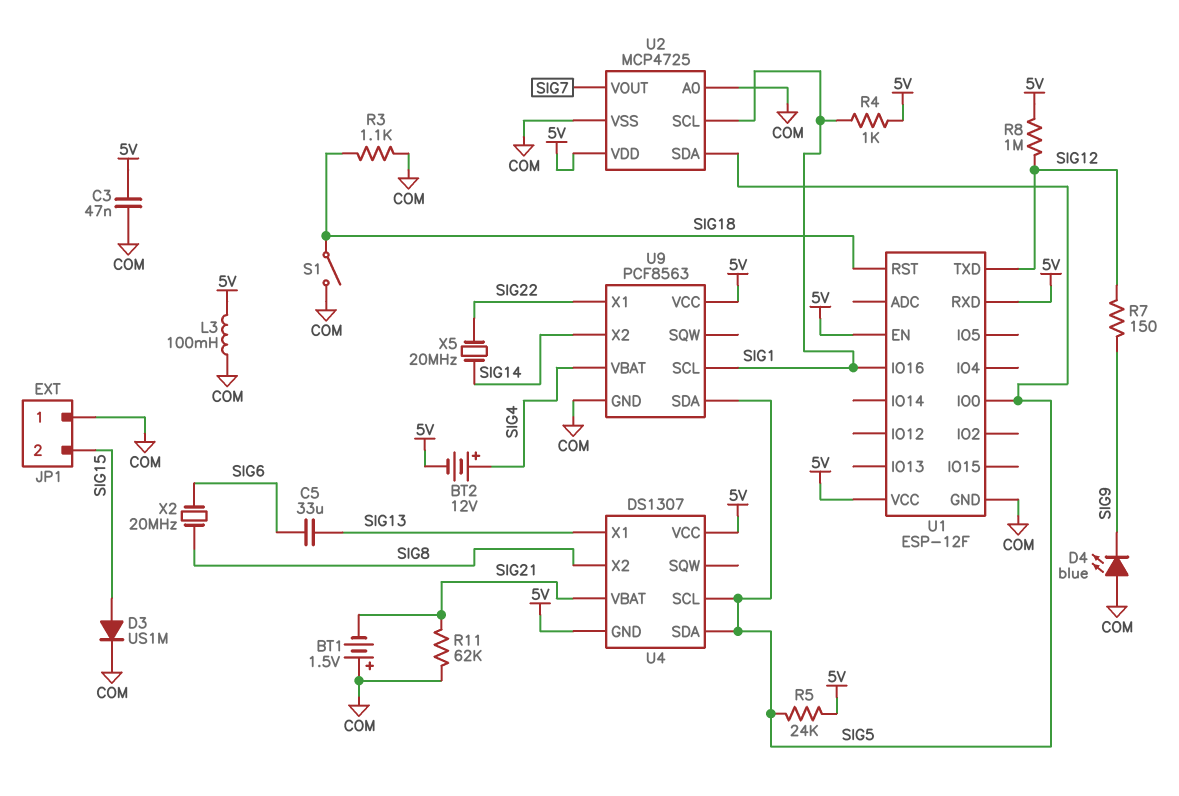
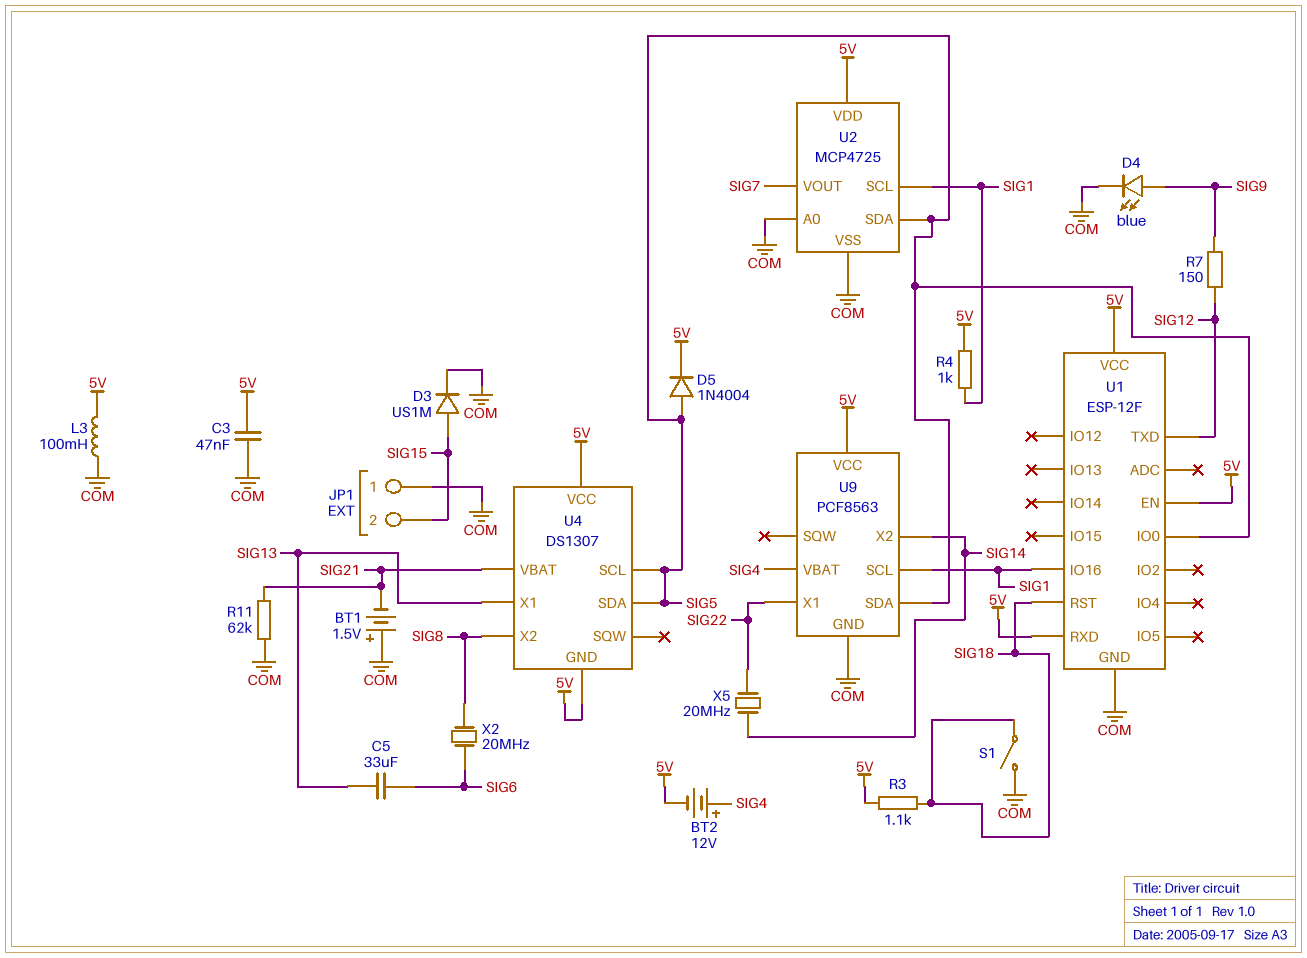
D4: LED blue (A COM, K SIG9) -> LED blue (A SIG9, K COM)
D5: none -> diode 1N4004 (A SIG5, K 5V)
R3: 1.1k (COM, SIG18) -> 1.1k (5V, SIG18)
R5: 24k (5V, SIG5) -> none
R8: 1M (5V, SIG12) -> none

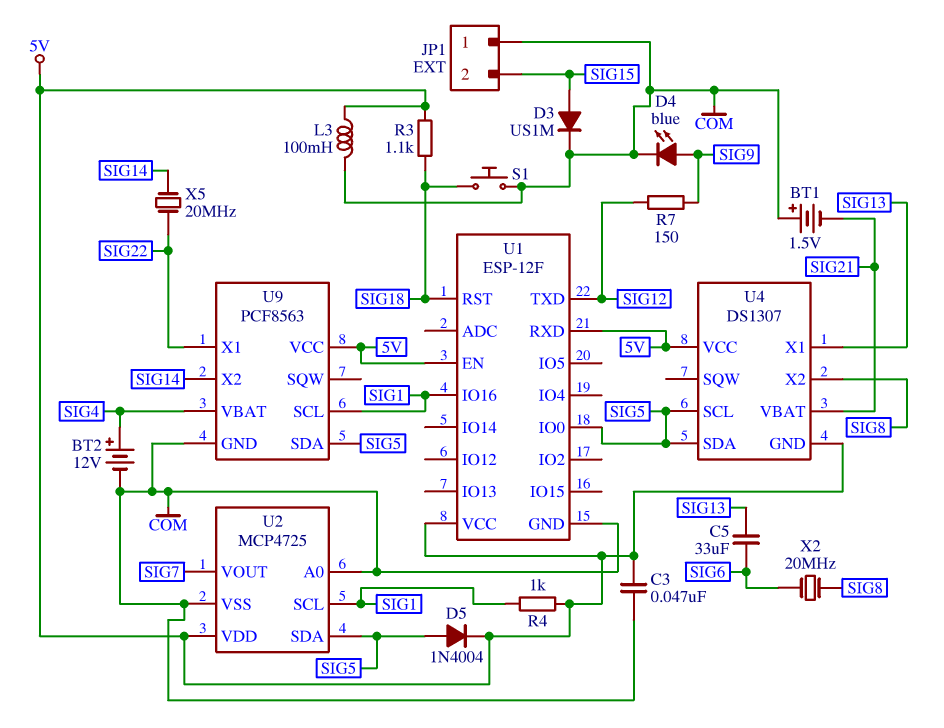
BT2: 12V (plus SIG4, minus 5V) -> 12V (plus SIG4, minus COM)
R11: 62k (COM, SIG21) -> none
S1: switch (COM, SIG18) -> button (COM, SIG18)

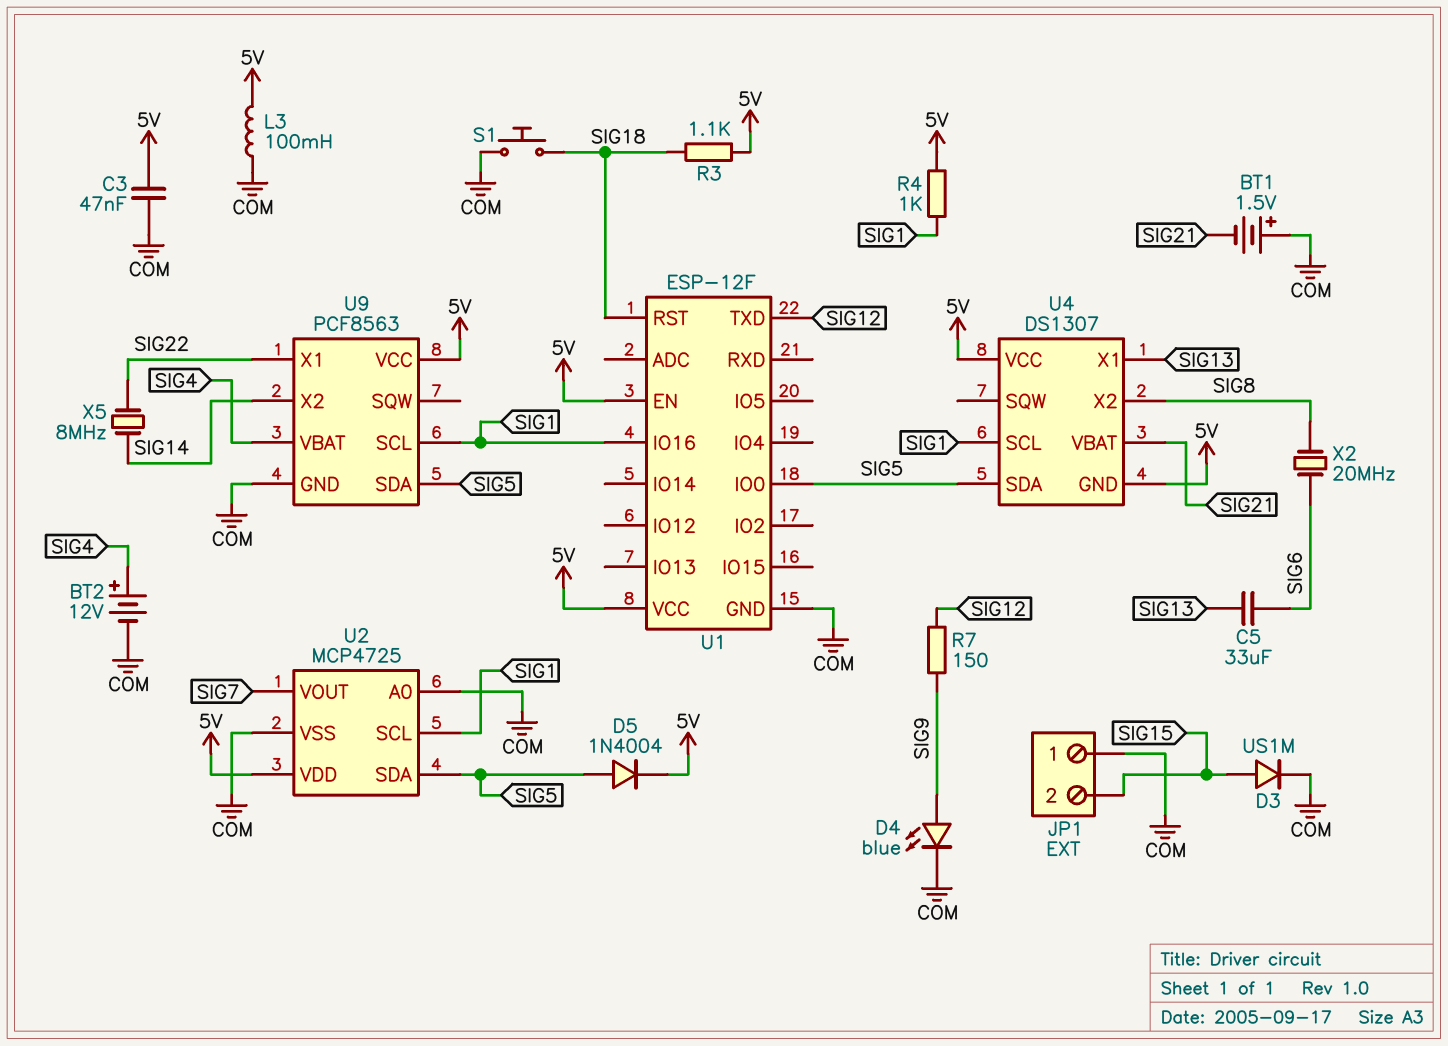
U1 pin RXD: 5V -> none
U4 pin SCL: SIG5 -> SIG1
X5: 20MHz (SIG14, SIG22) -> 8MHz (SIG14, SIG22)

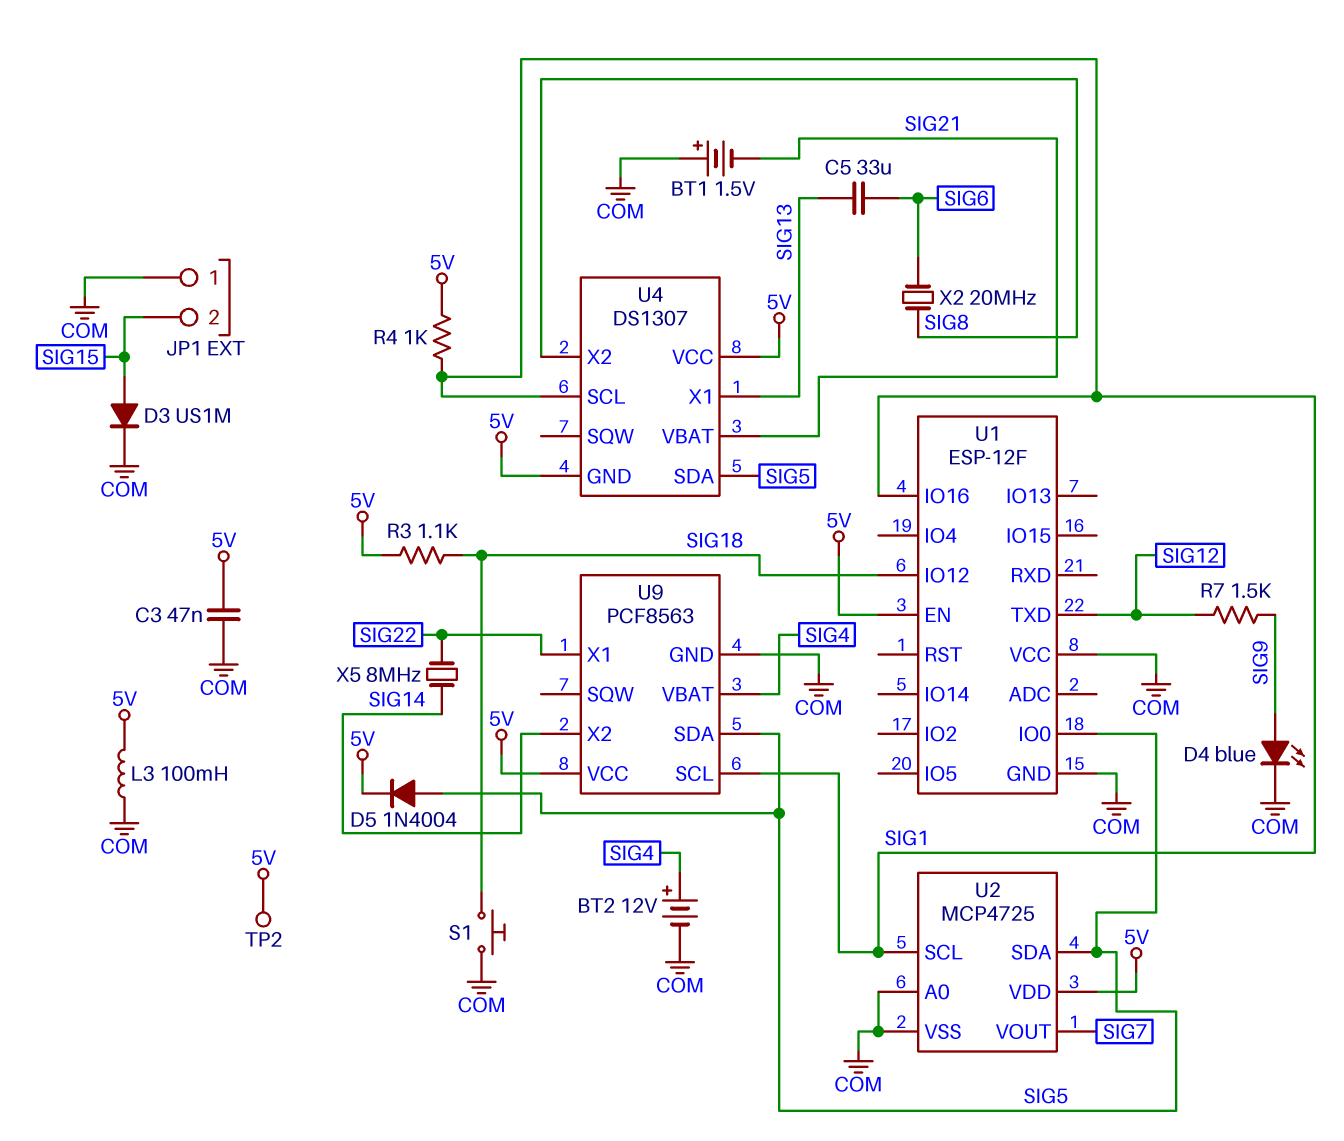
R7: 150 (SIG9, SIG12) -> 1.5k (SIG9, SIG12)
TP2: none -> test point (5V)
U1 pin IO12: none -> SIG18
U1 pin RST: SIG18 -> none
U1 pin VCC: 5V -> COM

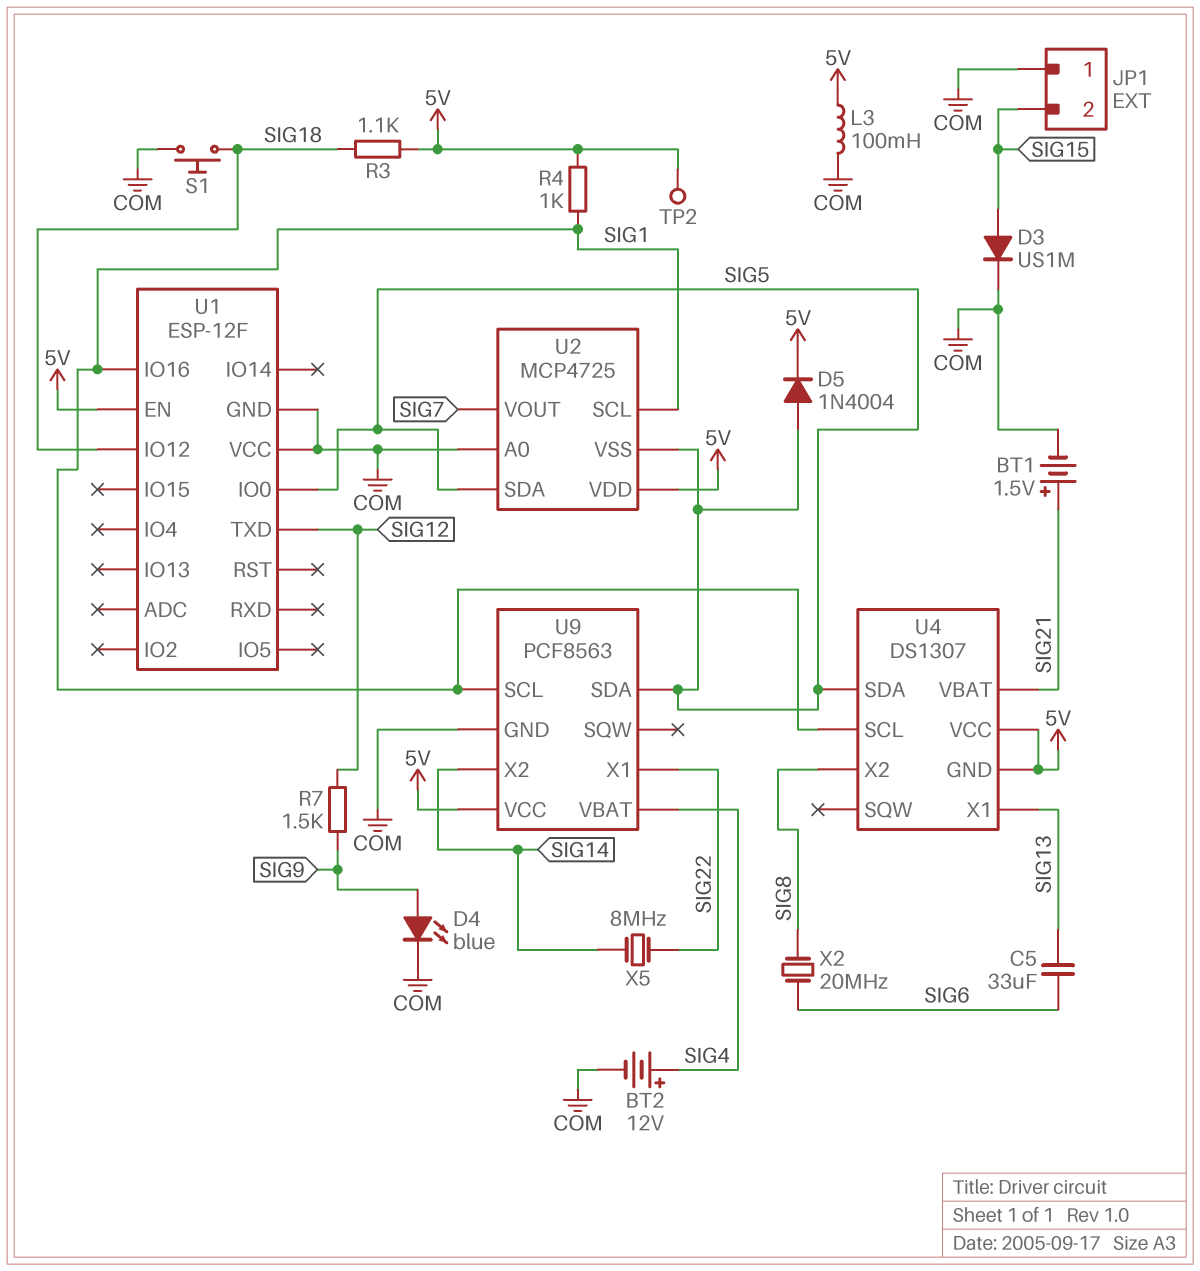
BT1: 1.5V (plus COM, minus SIG21) -> 1.5V (plus SIG21, minus COM)
C3: 47nF (5V, COM) -> none
U2 pin VSS: COM -> SIG5

